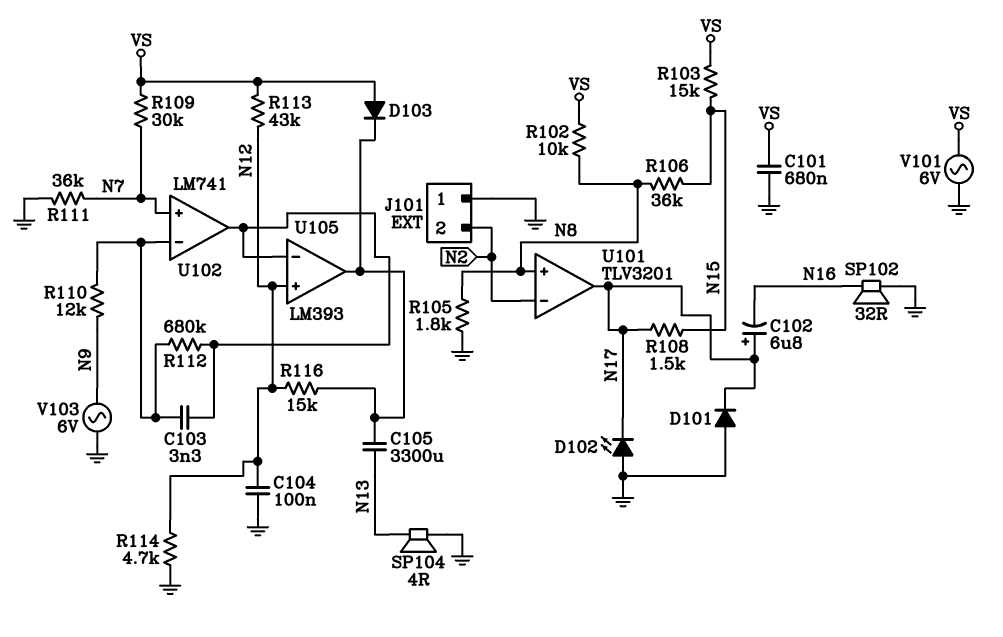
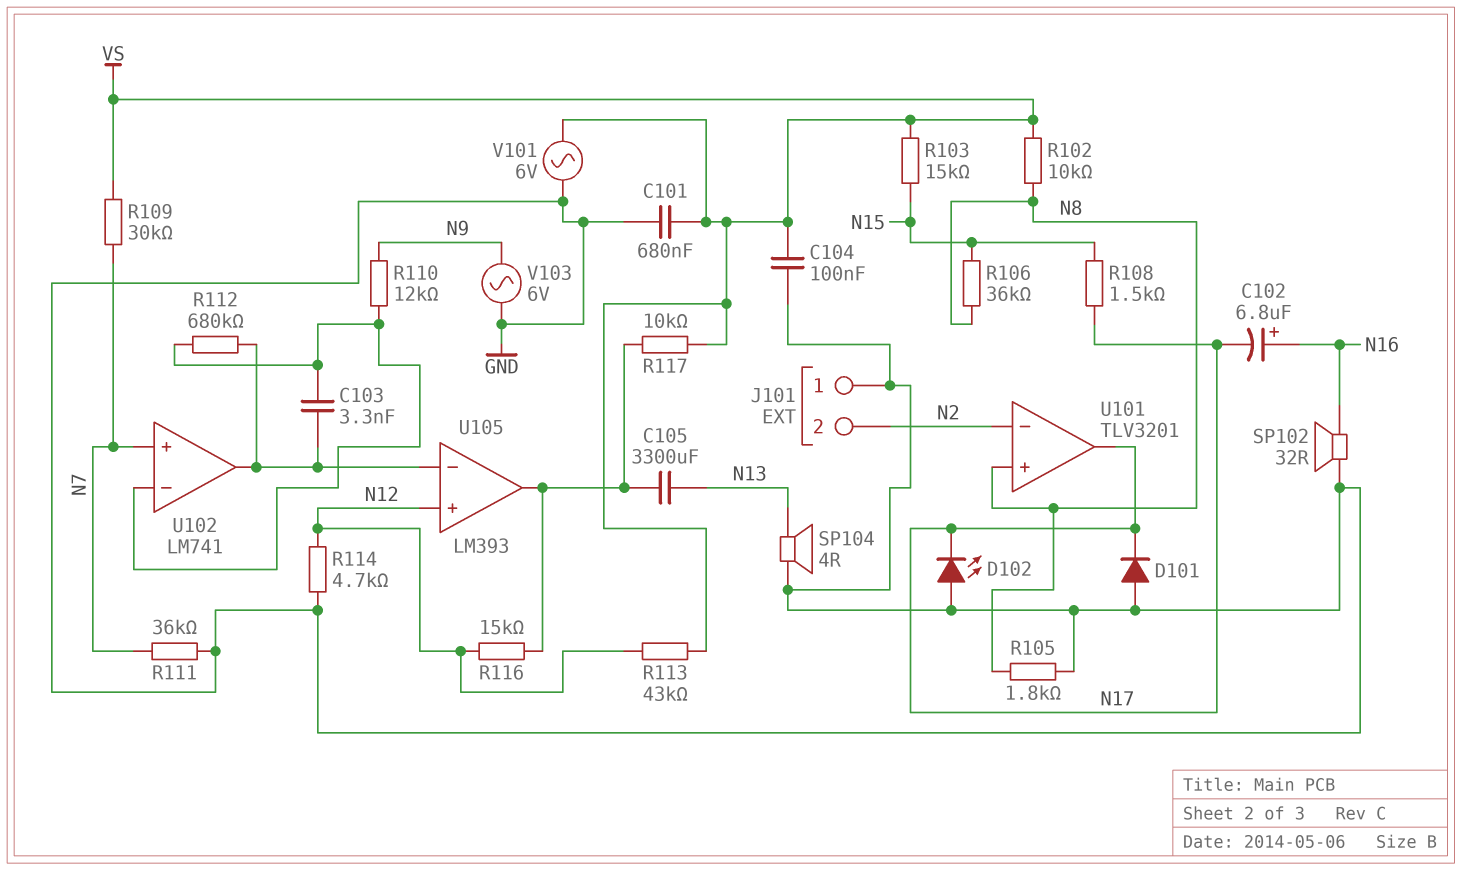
C102: 6.8uF (plus N17, minus N16) -> 6.8uF (plus N16, minus N17)
C104: 100nF (GND, N12) -> 100nF (GND, VS)
D103: diode (A VS, K U105/out) -> none
R117: none -> 10k (U105/out, VS)

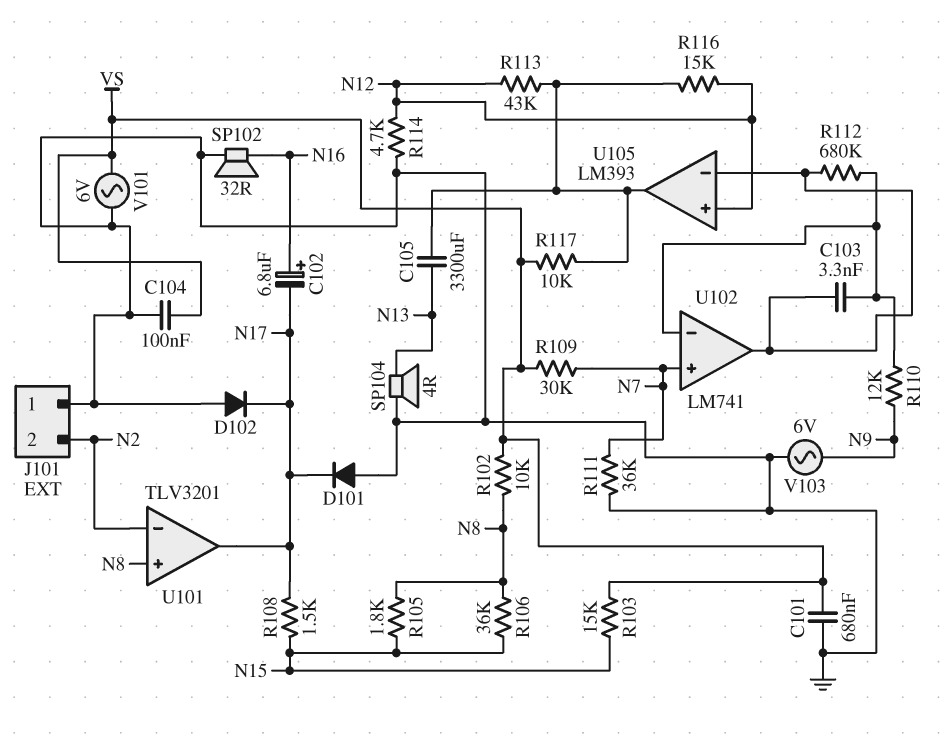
D102: LED (A GND, K N17) -> diode (A GND, K N17)
R105: 1.8k (GND, N8) -> 1.8k (N8, N15)
R113: 43k (N12, VS) -> 43k (N12, U105/out)

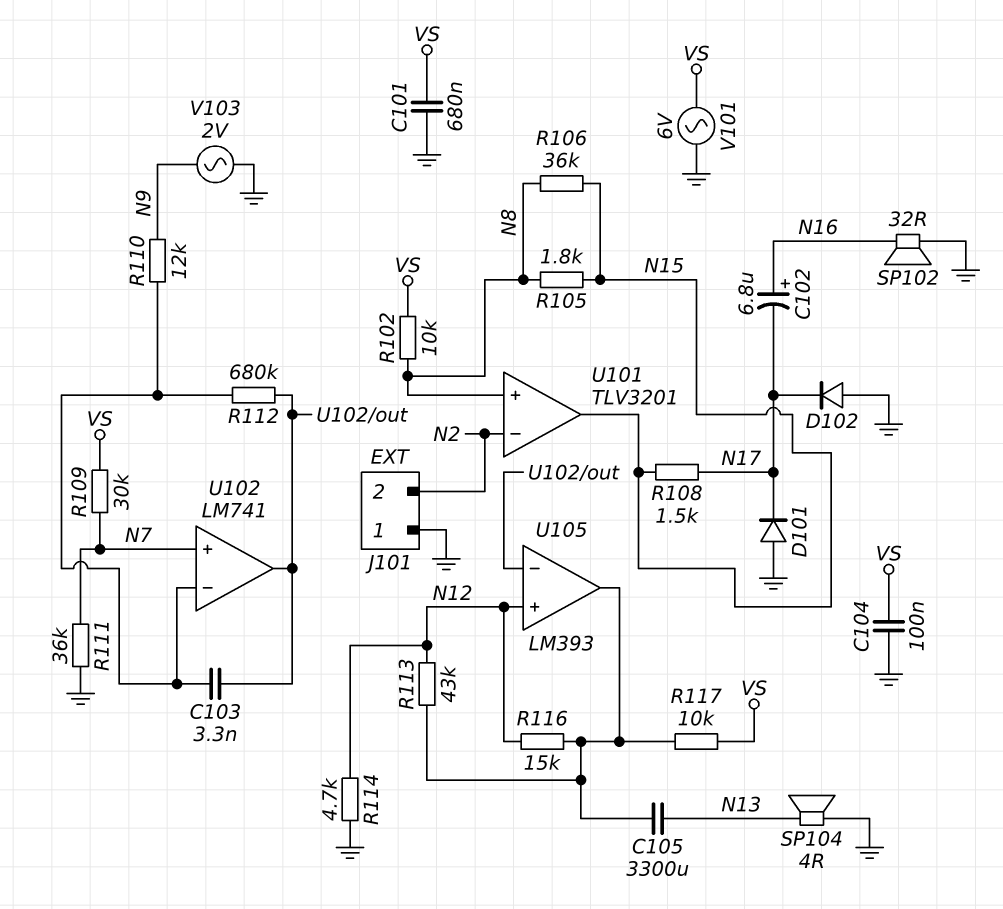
R103: 15k (N15, VS) -> none
U101 pin out: N17 -> N15
V103: AC 6V (GND, N9) -> AC 2V (GND, N9)

